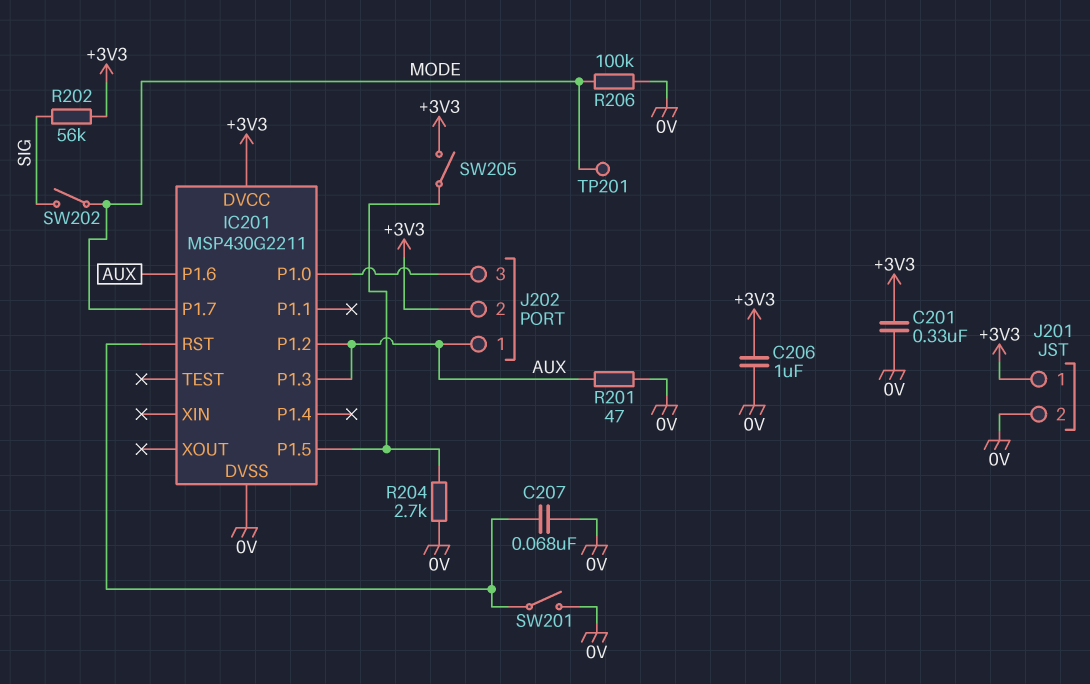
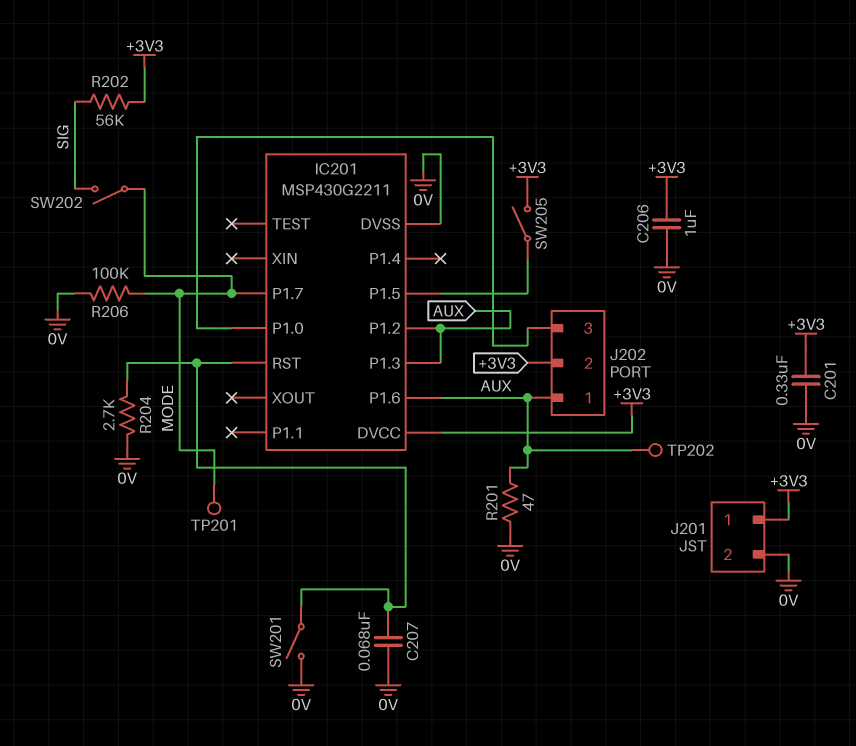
R204: 2.7k (0V, IC201/P1.5) -> 2.7k (0V, IC201/RST)
TP202: none -> test point (AUX)

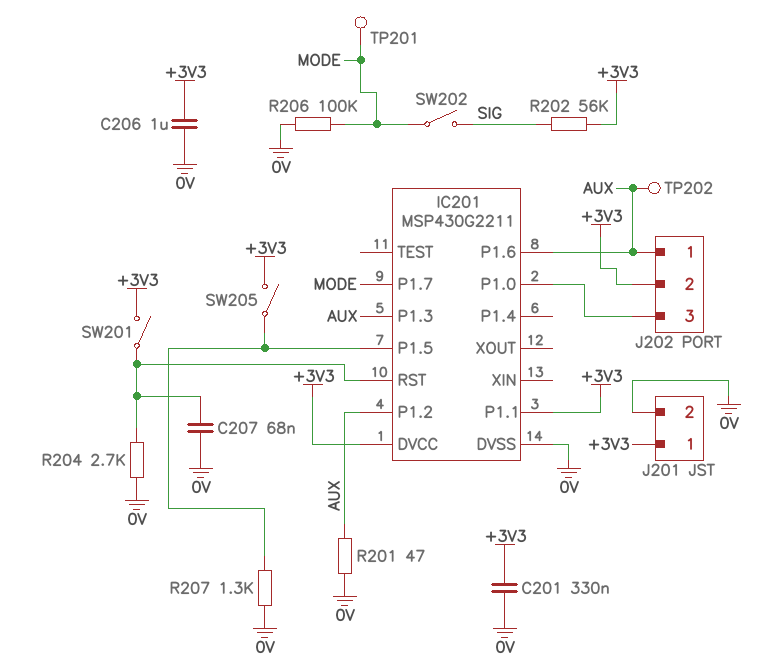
IC201 pin P1.1: none -> +3V3
R207: none -> 1.3k (0V, IC201/P1.5)
SW201: switch (0V, IC201/RST) -> switch (+3V3, IC201/RST)

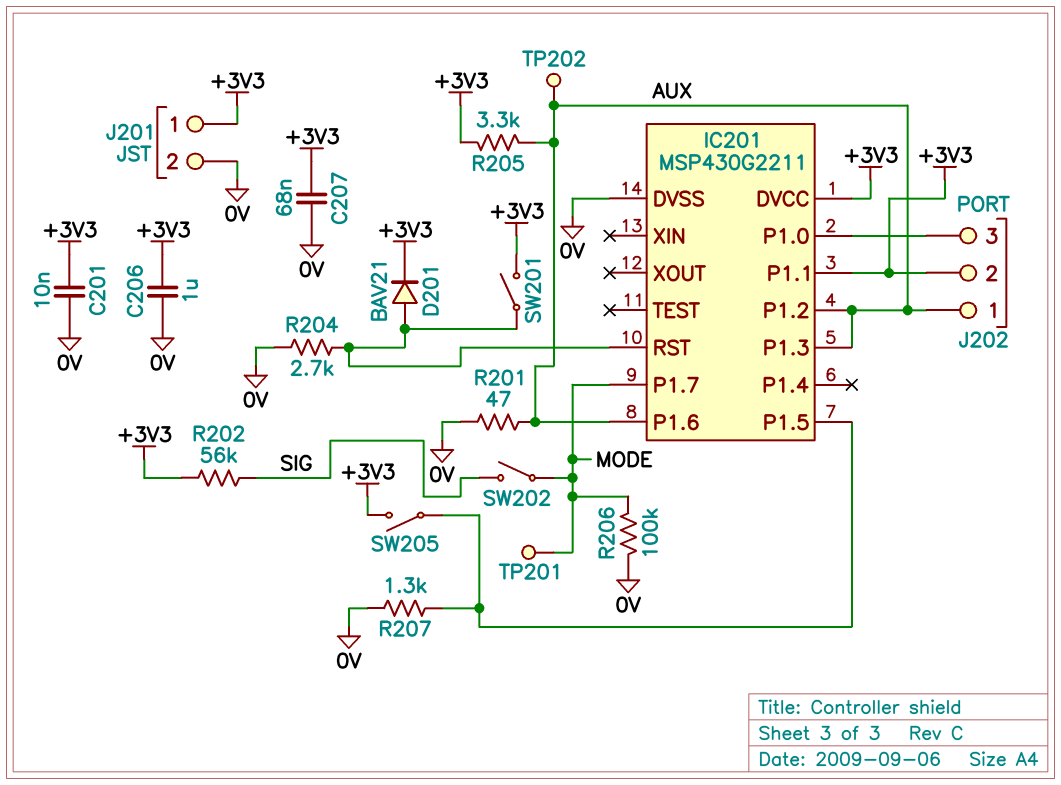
C201: 330nF (+3V3, 0V) -> 10nF (+3V3, 0V)
C207: 68nF (0V, IC201/RST) -> 68nF (+3V3, 0V)
D201: none -> diode BAV21 (A IC201/RST, K +3V3)
R205: none -> 3.3k (+3V3, AUX)

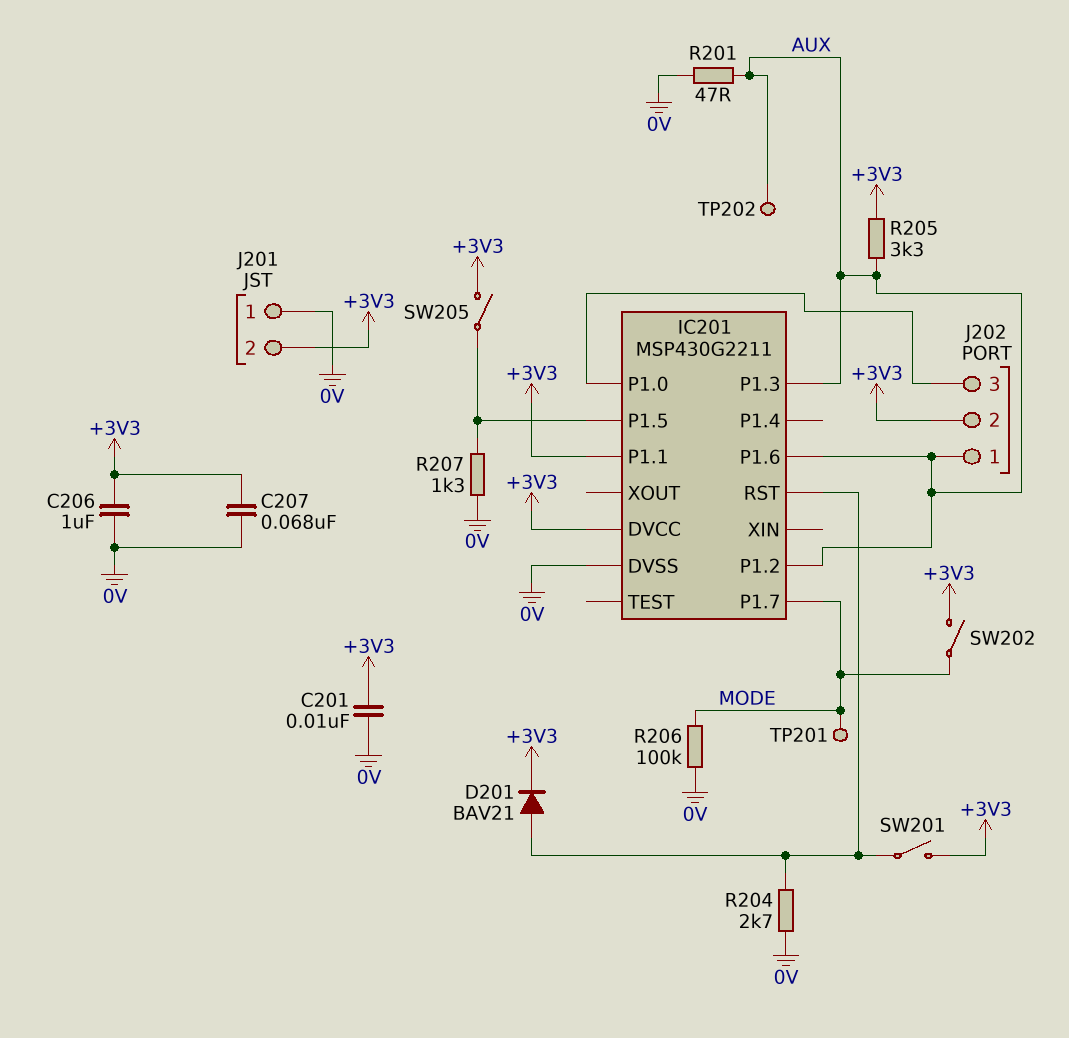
J201 pin 1: +3V3 -> 0V
J201 pin 2: 0V -> +3V3
R202: 56k (+3V3, SIG) -> none
SW202: switch (MODE, SIG) -> switch (+3V3, MODE)

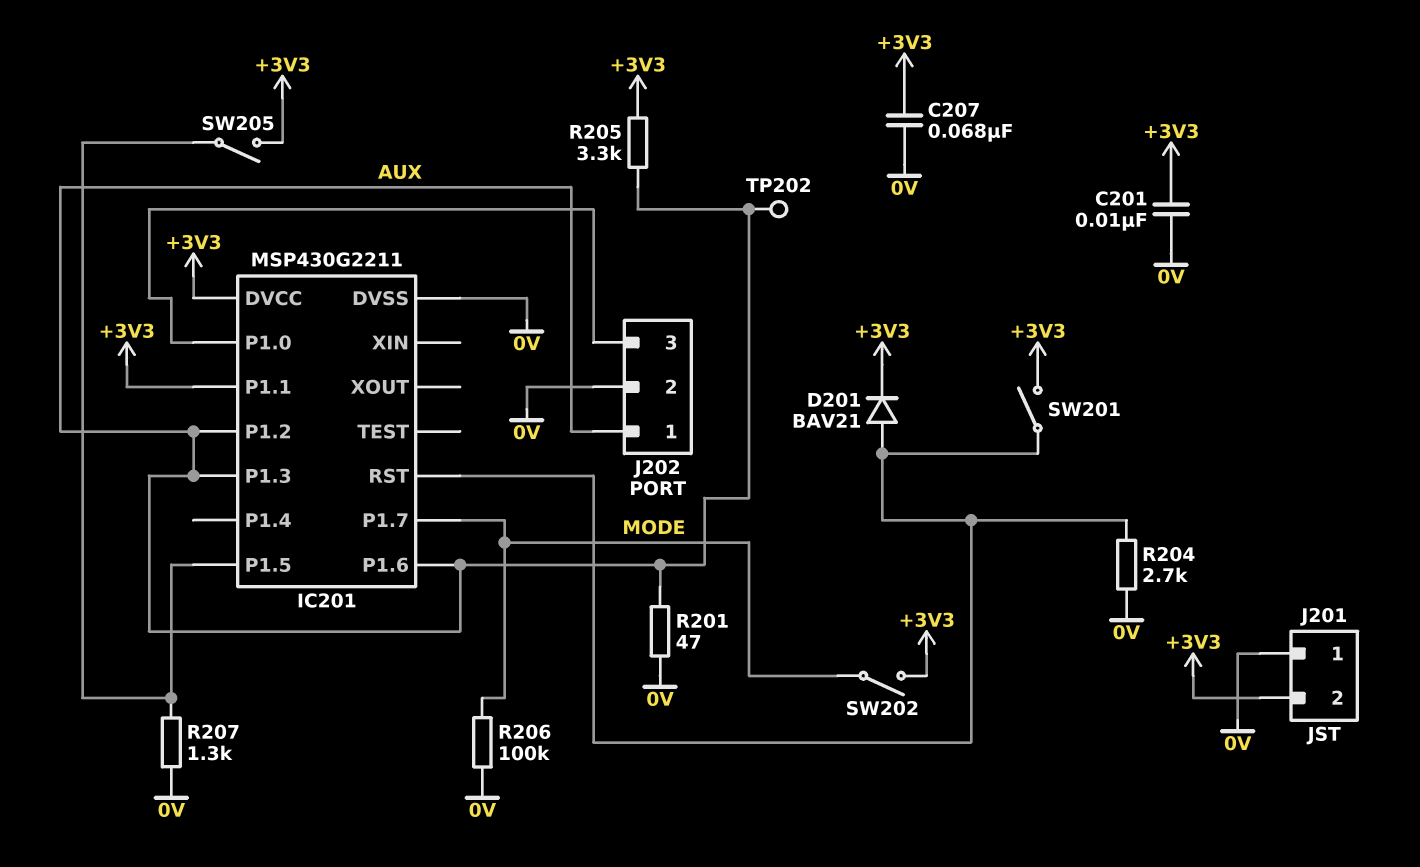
C206: 1uF (+3V3, 0V) -> none
J202 pin 2: +3V3 -> 0V
TP201: test point (MODE) -> none

